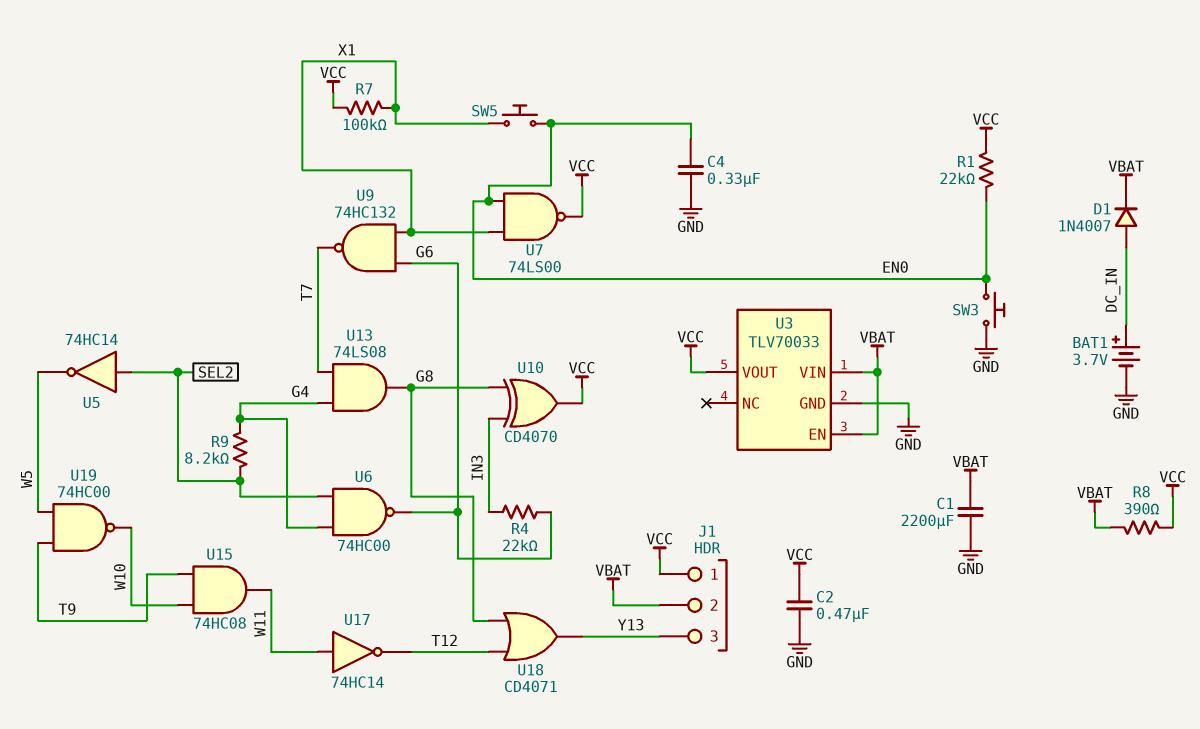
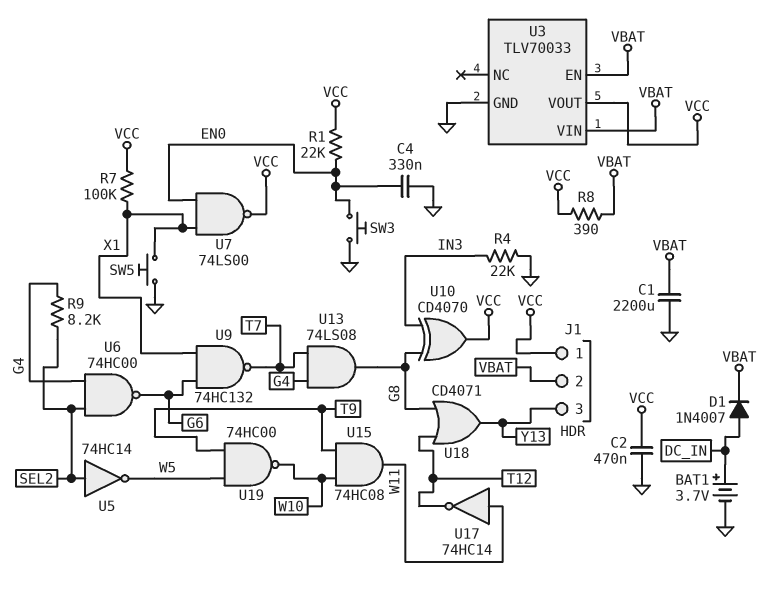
R4: 22k (G6, IN3) -> 22k (GND, IN3)
SW5: button (EN0, X1) -> button (GND, X1)

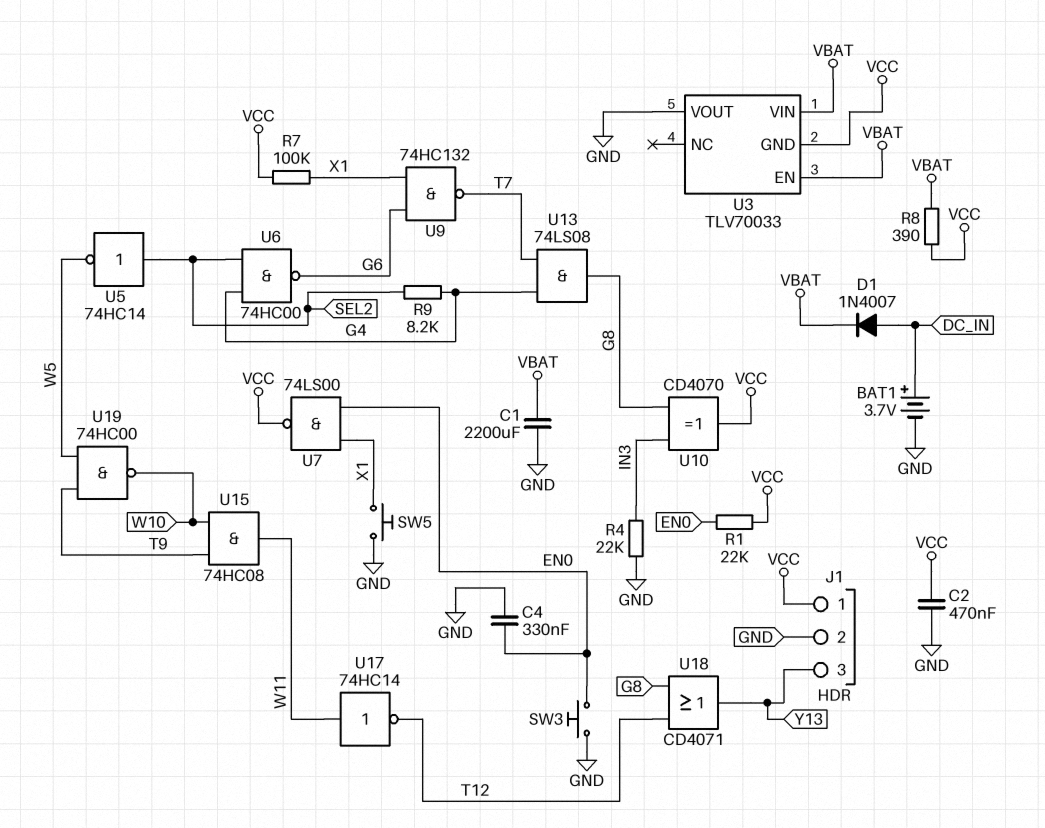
J1 pin 2: VBAT -> GND
U3 pin GND: GND -> VCC
U3 pin VOUT: VCC -> GND

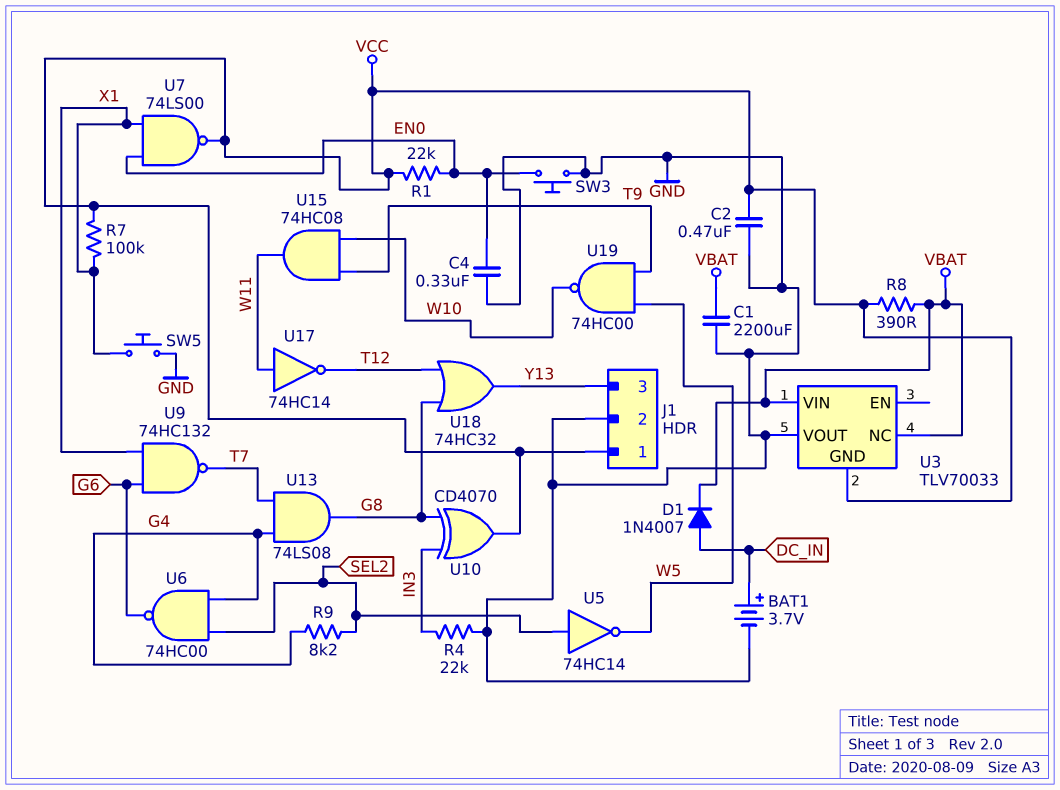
U3 pin EN: VBAT -> none
U3 pin NC: none -> VBAT
U18: OR CD4071 (in G8, in T12, out Y13) -> OR 74HC32 (in G8, in T12, out Y13)

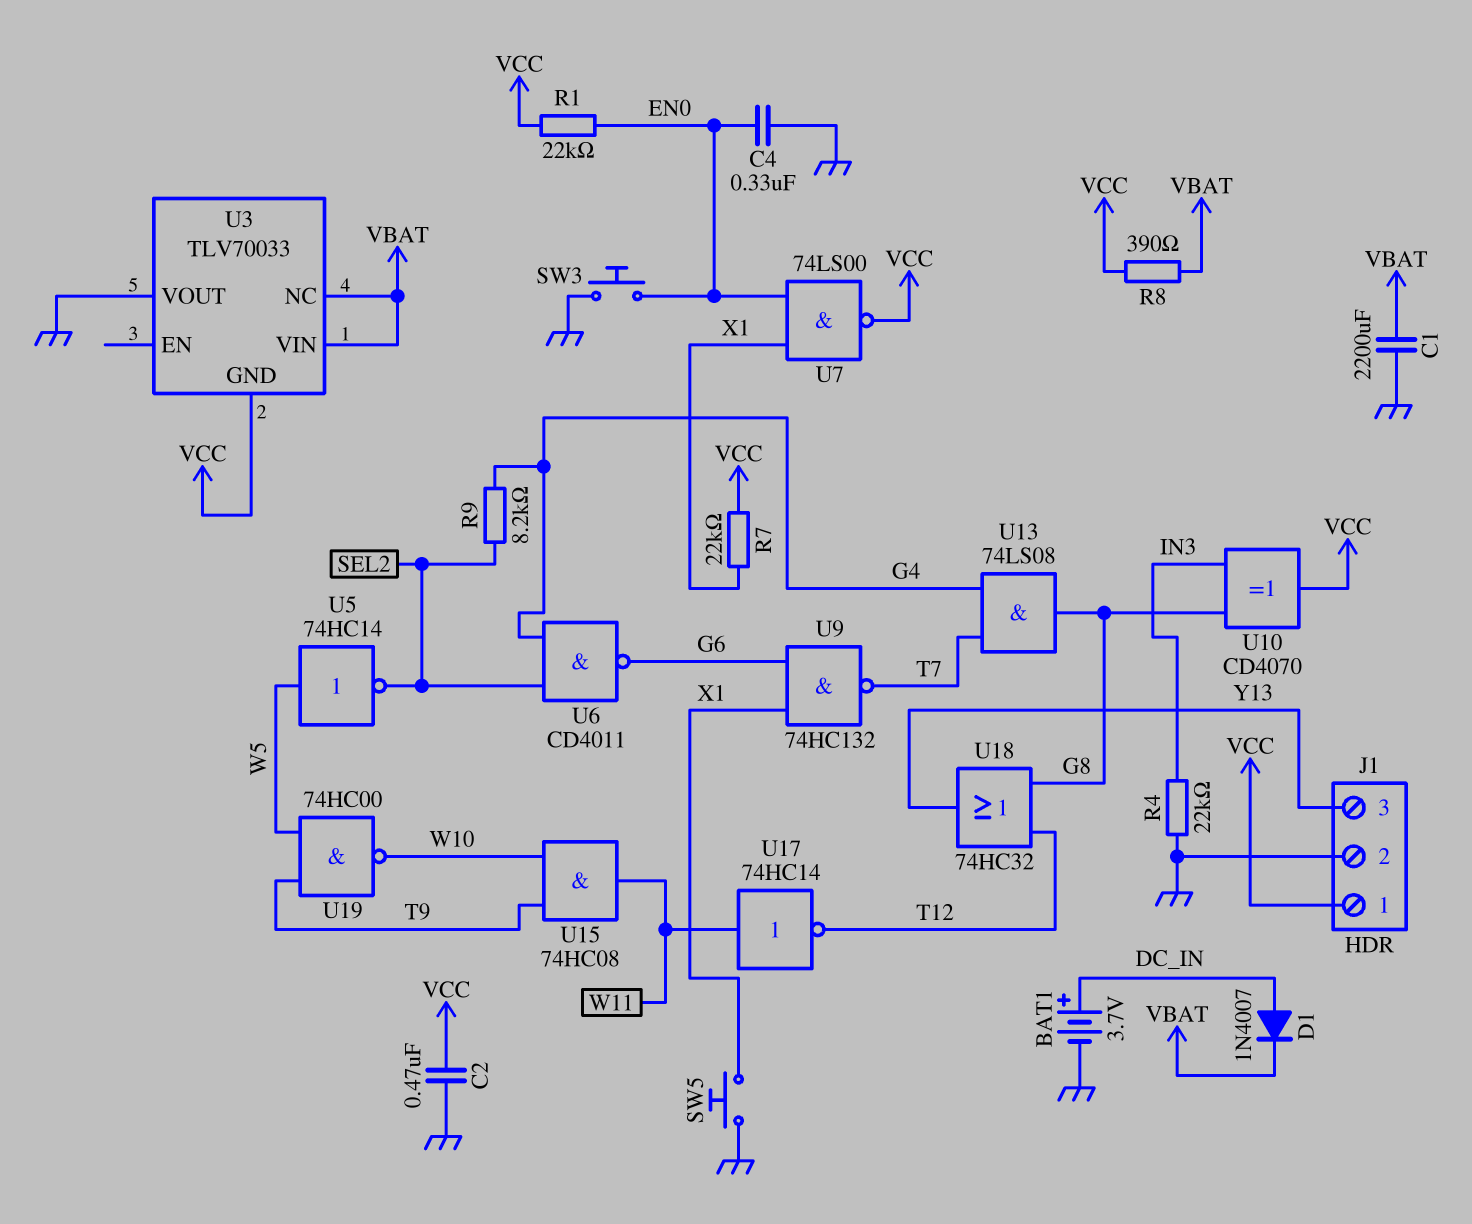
R7: 100k (VCC, X1) -> 22k (VCC, X1)
U5: NOT 74HC14 (in SEL2, out W5) -> NOT 74HC14 (in W5, out SEL2)
U6: NAND 74HC00 (in G4, in SEL2, out G6) -> NAND CD4011 (in G4, in SEL2, out G6)

